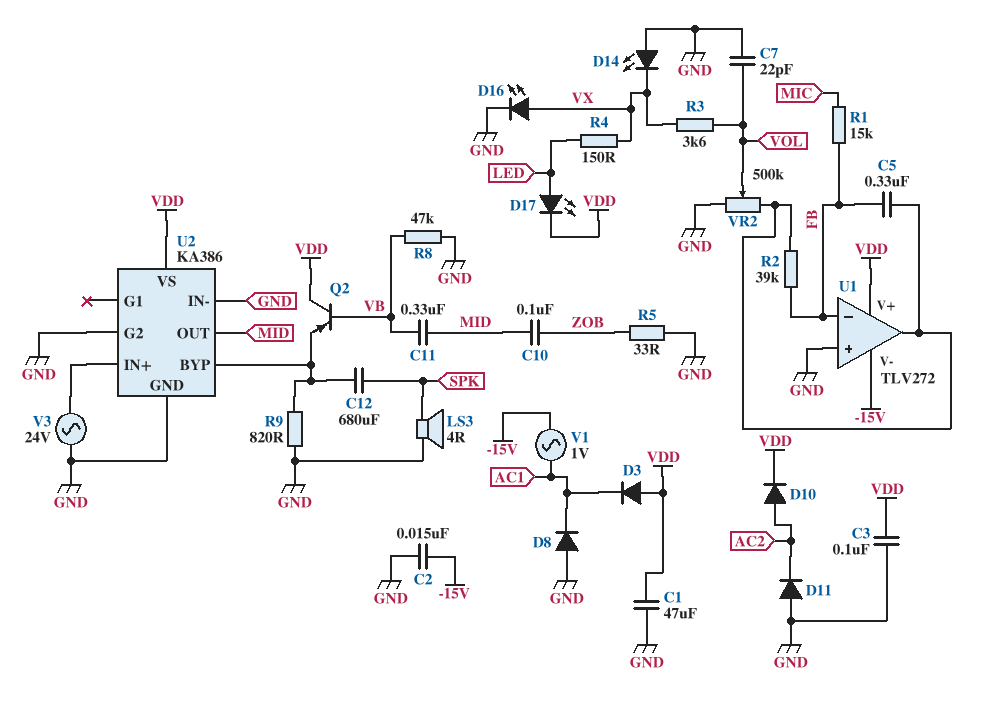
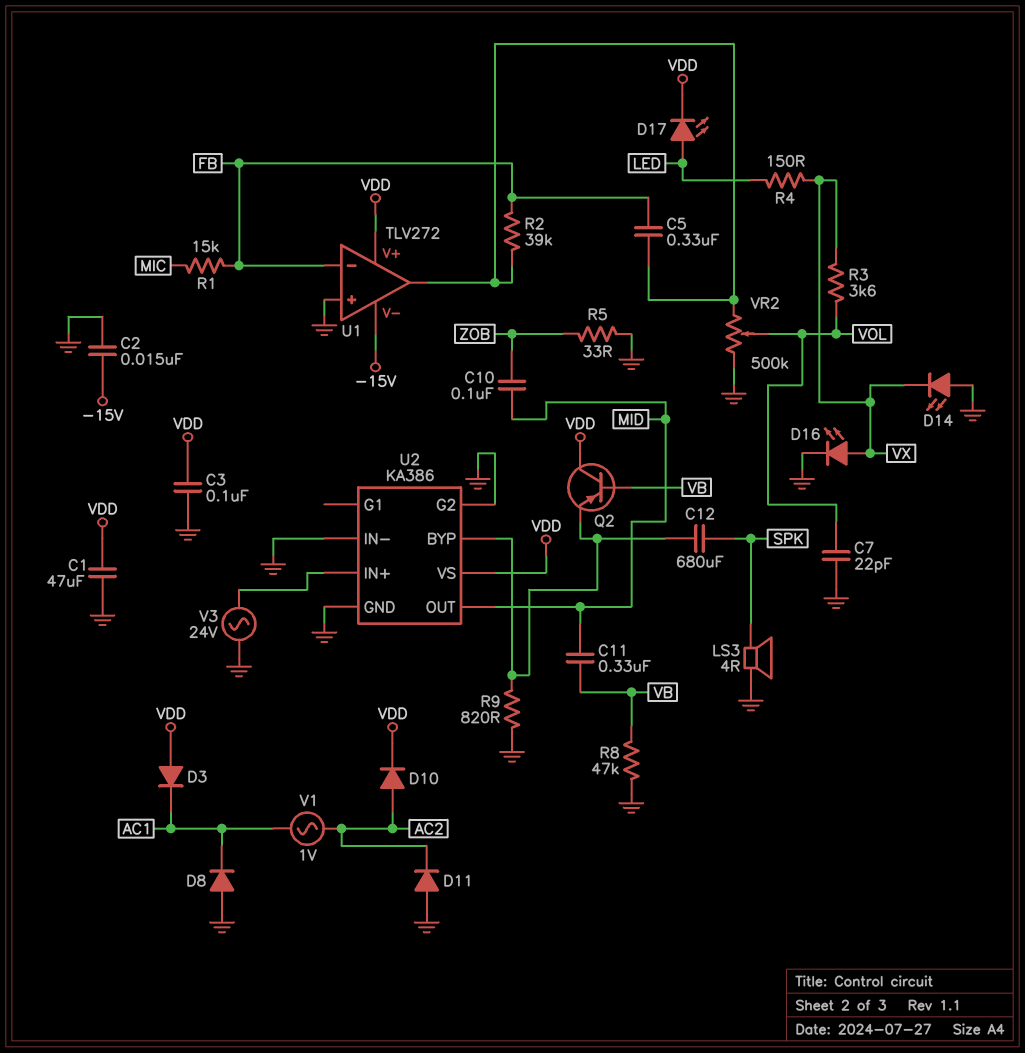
V1: AC 1V (-15V, AC1) -> AC 1V (AC1, AC2)

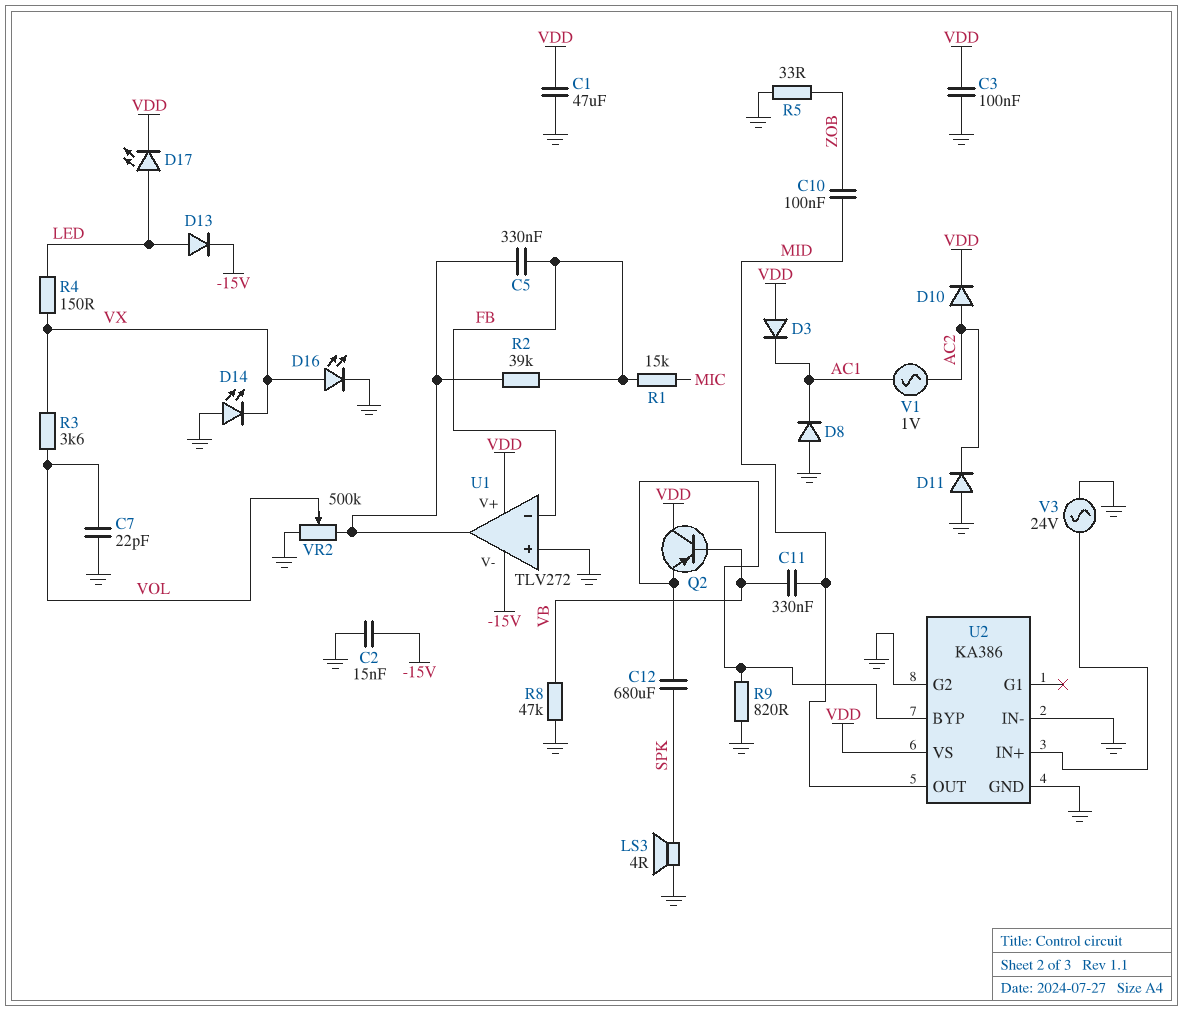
D13: none -> diode (A LED, K -15V)

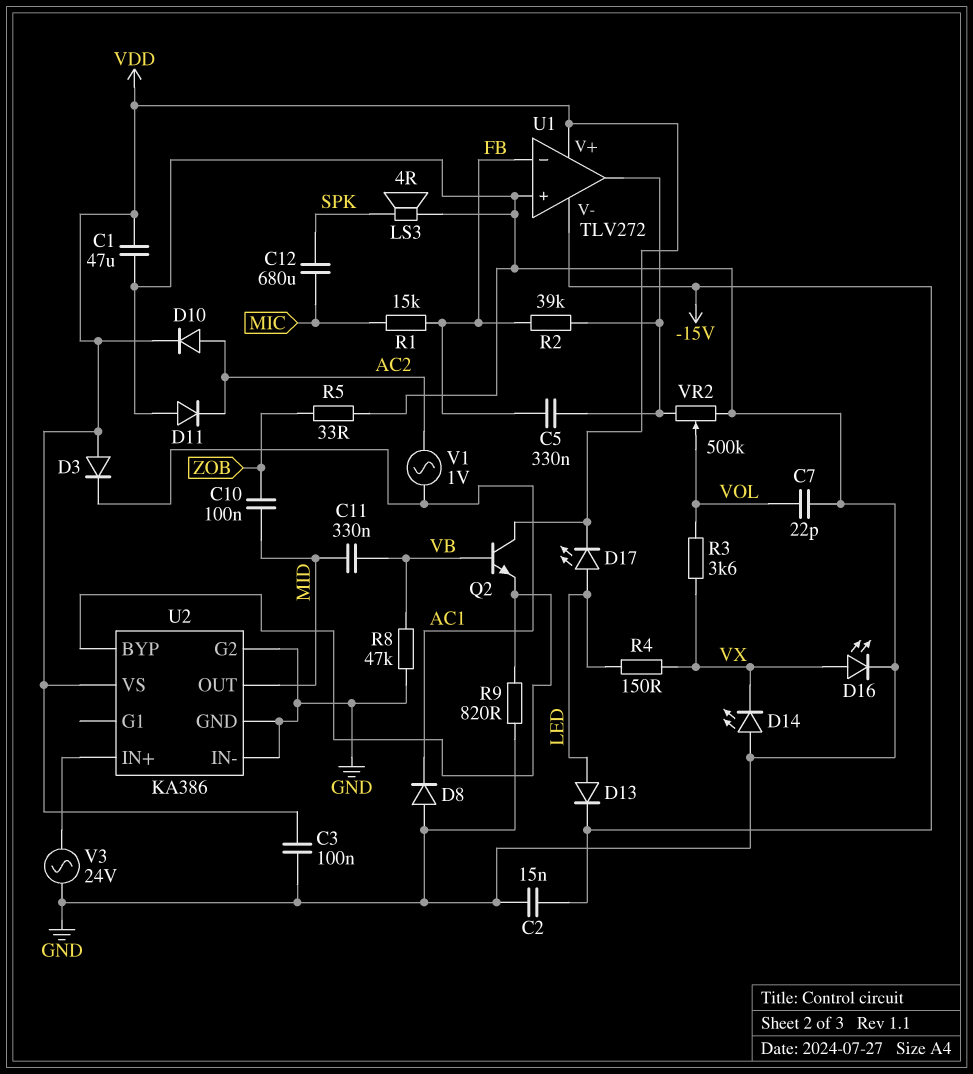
C12: 680uF (SPK, U2/BYP) -> 680uF (MIC, SPK)
Q2: PNP (B VB, C VDD, E U2/BYP) -> NPN (B VB, C VDD, E U2/BYP)

